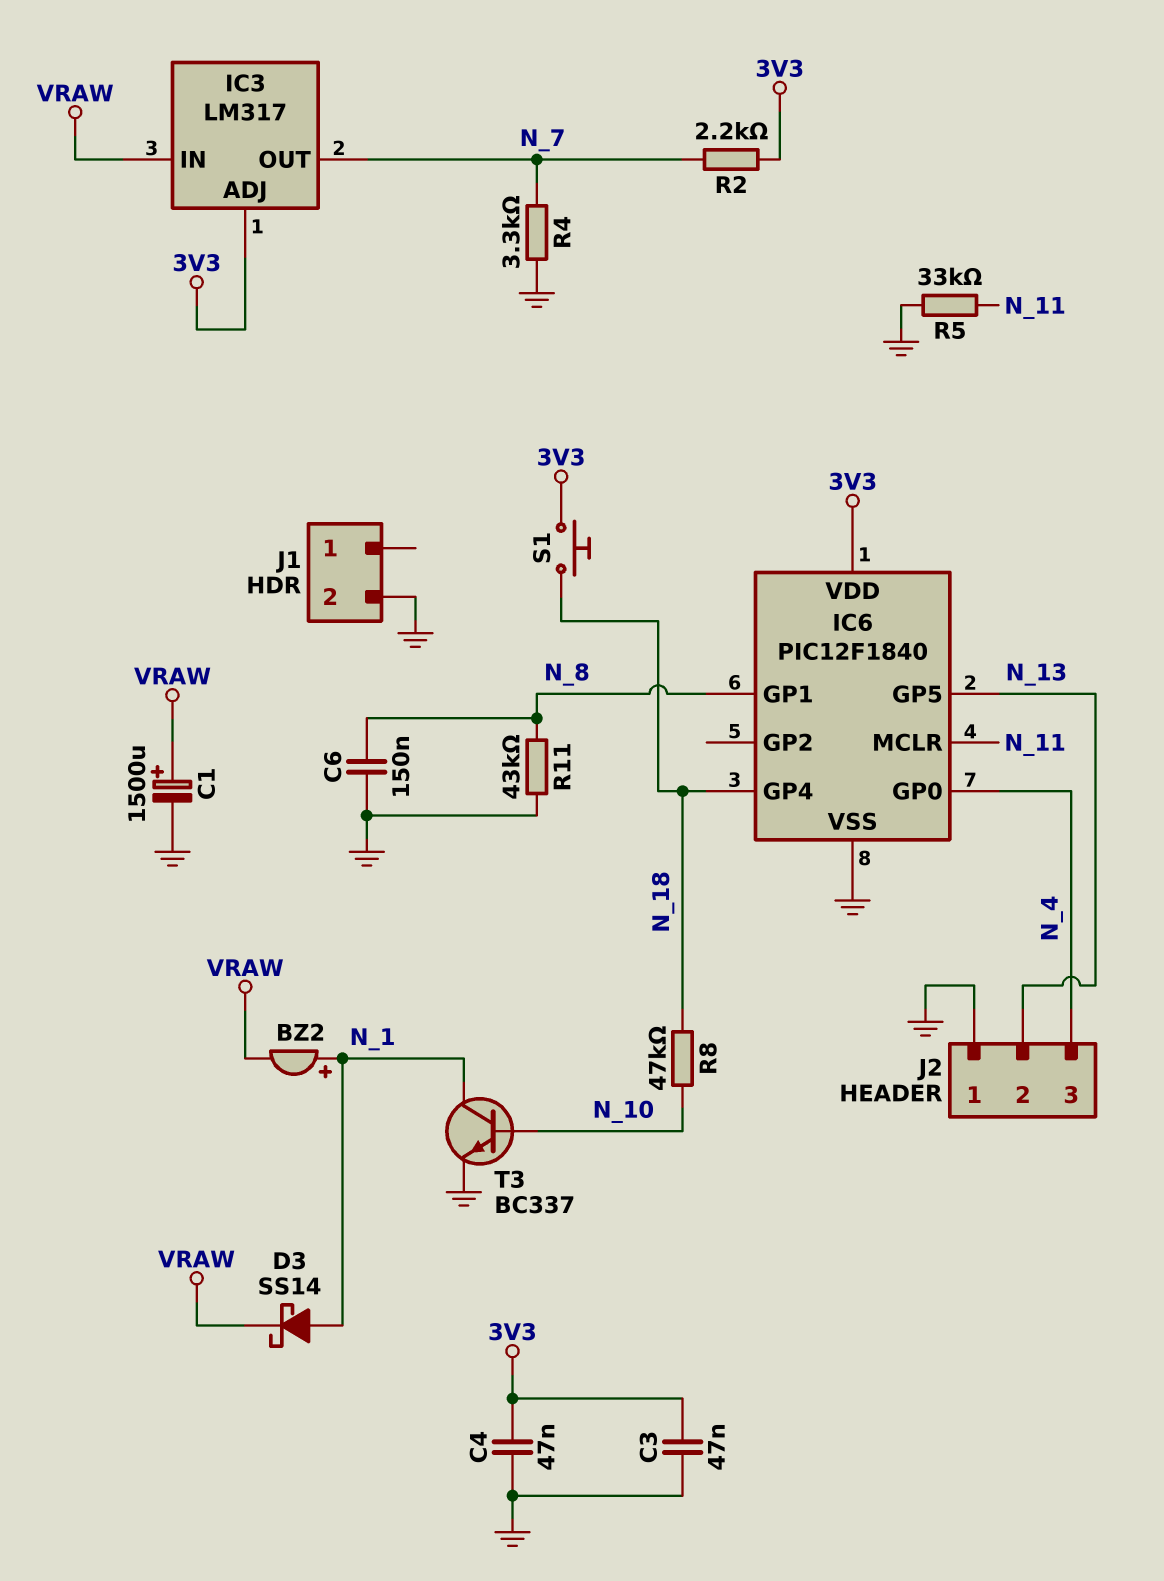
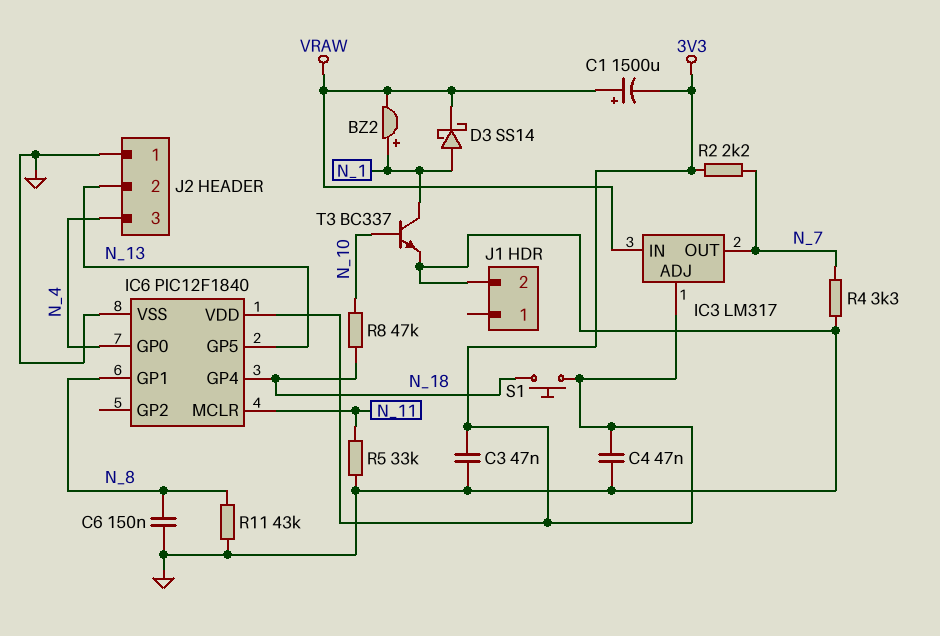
C1: 1500uF (plus VRAW, minus GND) -> 1500uF (plus VRAW, minus 3V3)

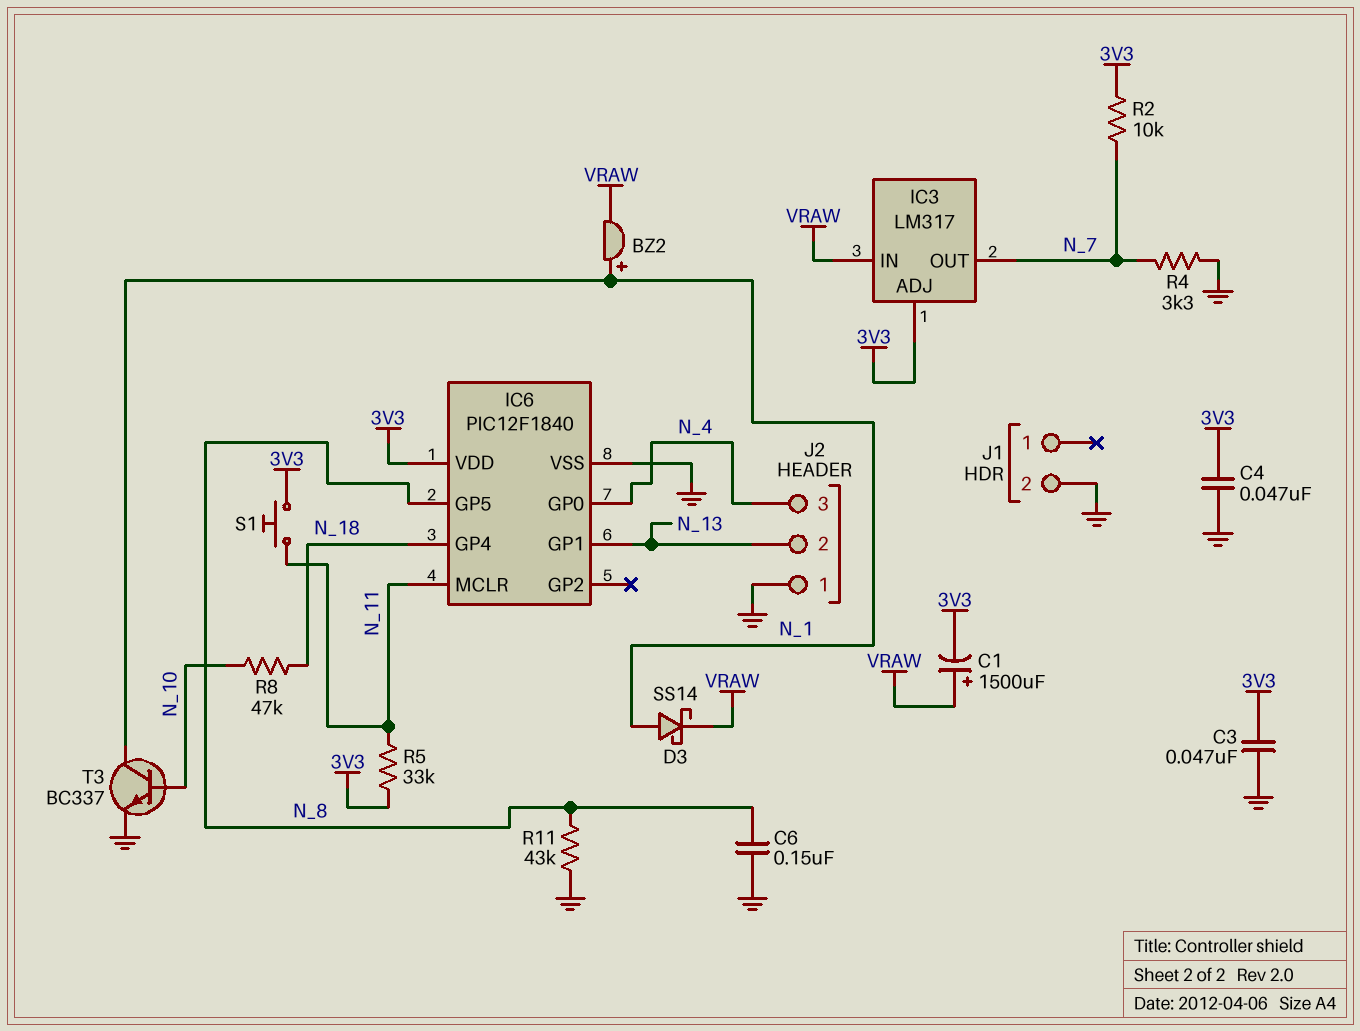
IC6 pin GP1: N_8 -> N_13
IC6 pin GP5: N_13 -> N_8
R2: 2.2k (3V3, N_7) -> 10k (3V3, N_7)
R5: 33k (GND, N_11) -> 33k (3V3, N_11)
S1: button (3V3, N_18) -> button (3V3, N_11)

